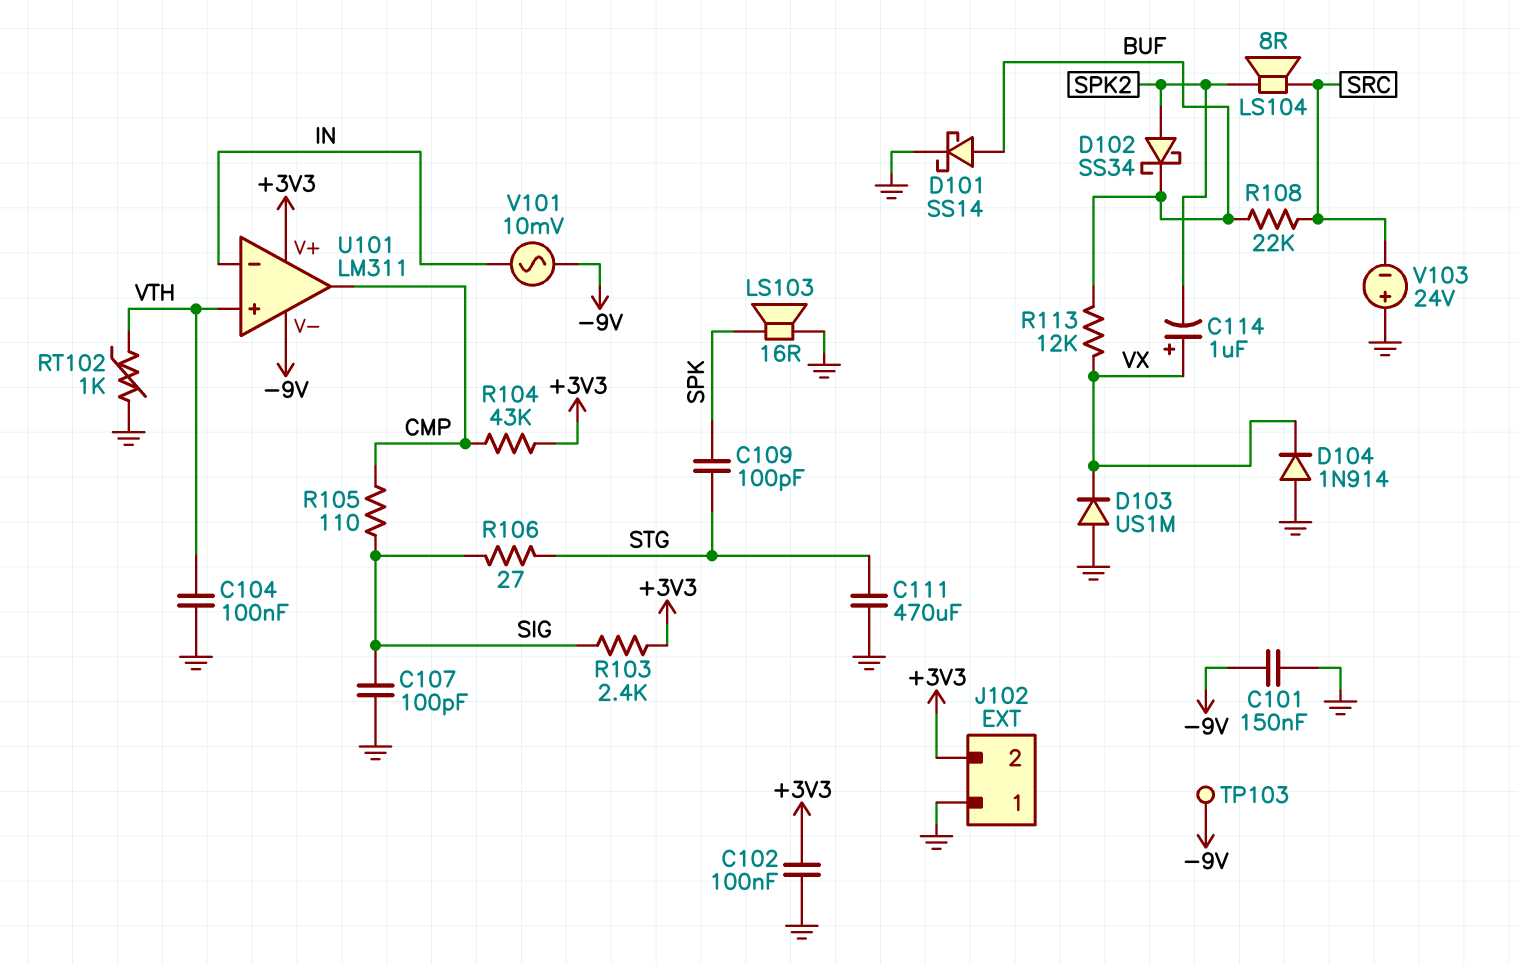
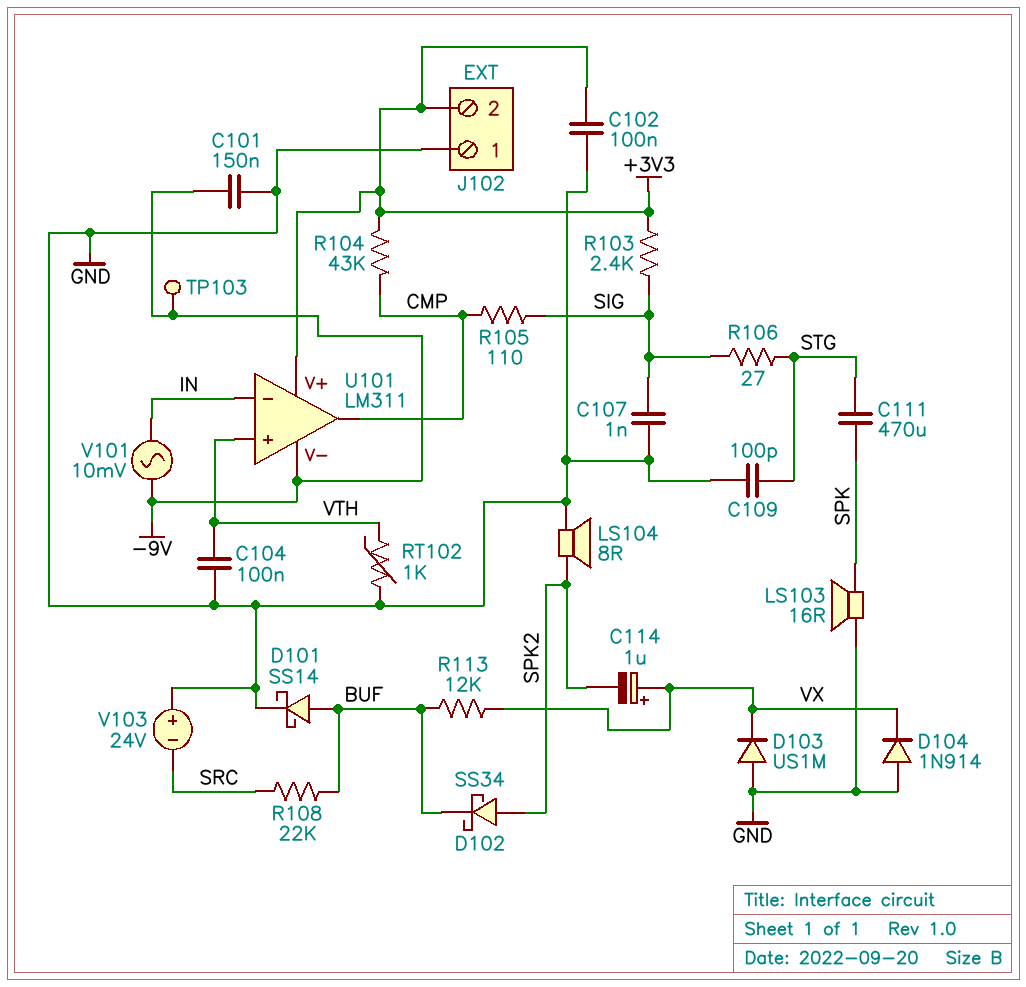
C107: 100pF (GND, SIG) -> 1nF (GND, SIG)
C109: 100pF (SPK, STG) -> 100pF (GND, STG)
C111: 470uF (GND, STG) -> 470uF (SPK, STG)
LS104: speaker 8R (SPK2, SRC) -> speaker 8R (GND, SPK2)

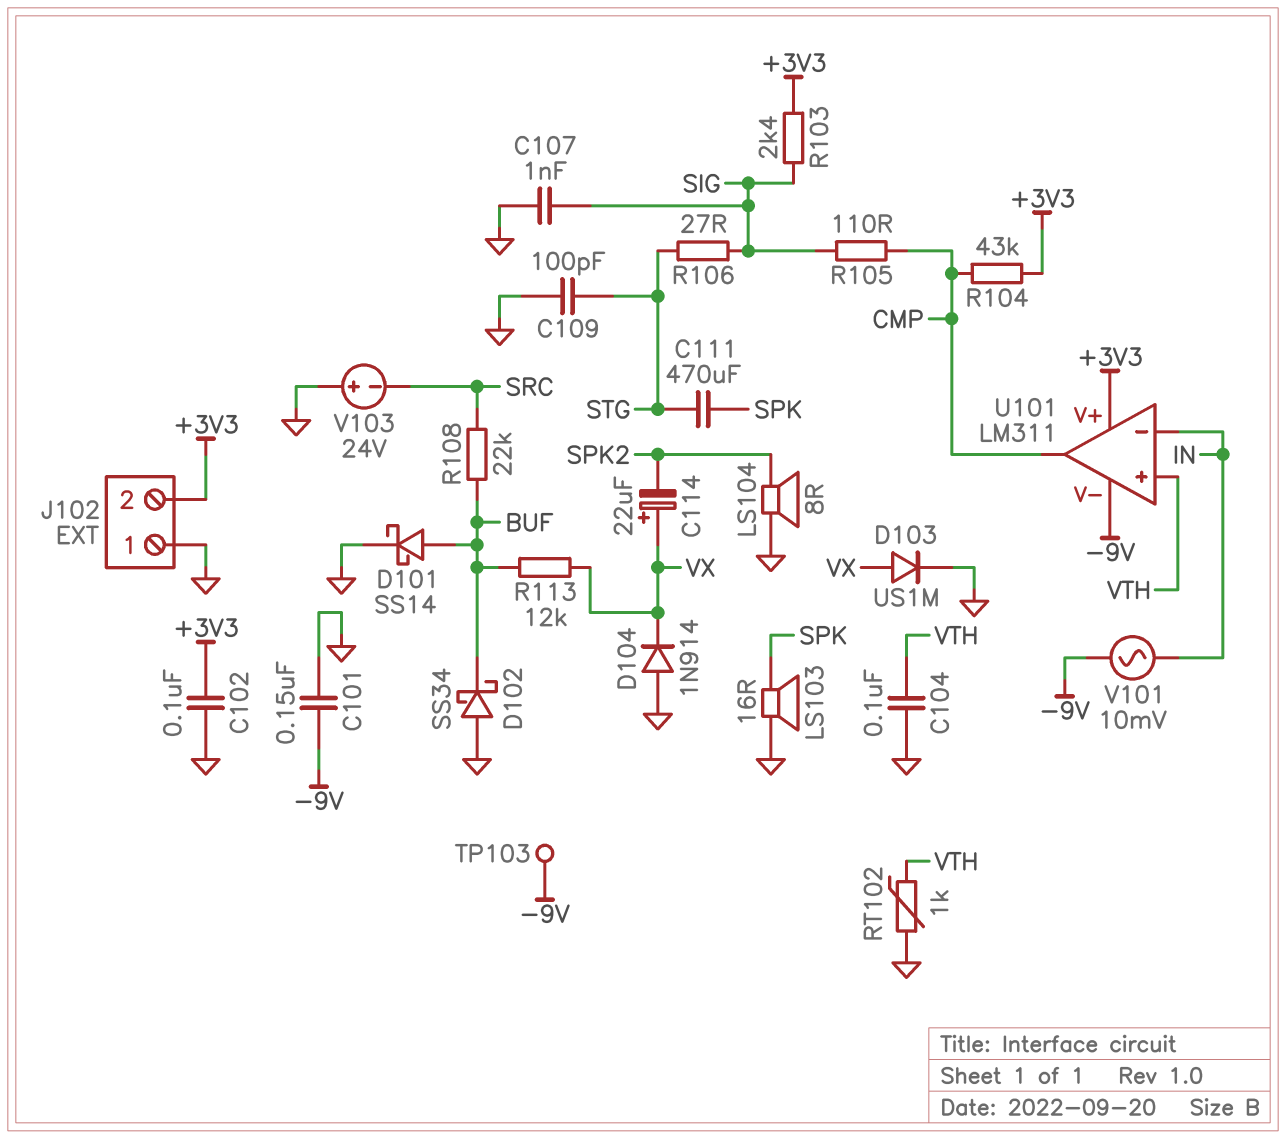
C114: 1uF (plus VX, minus SPK2) -> 22uF (plus VX, minus SPK2)
D102: schottky SS34 (A SPK2, K BUF) -> schottky SS34 (A GND, K BUF)
D103: diode US1M (A GND, K VX) -> diode US1M (A VX, K GND)

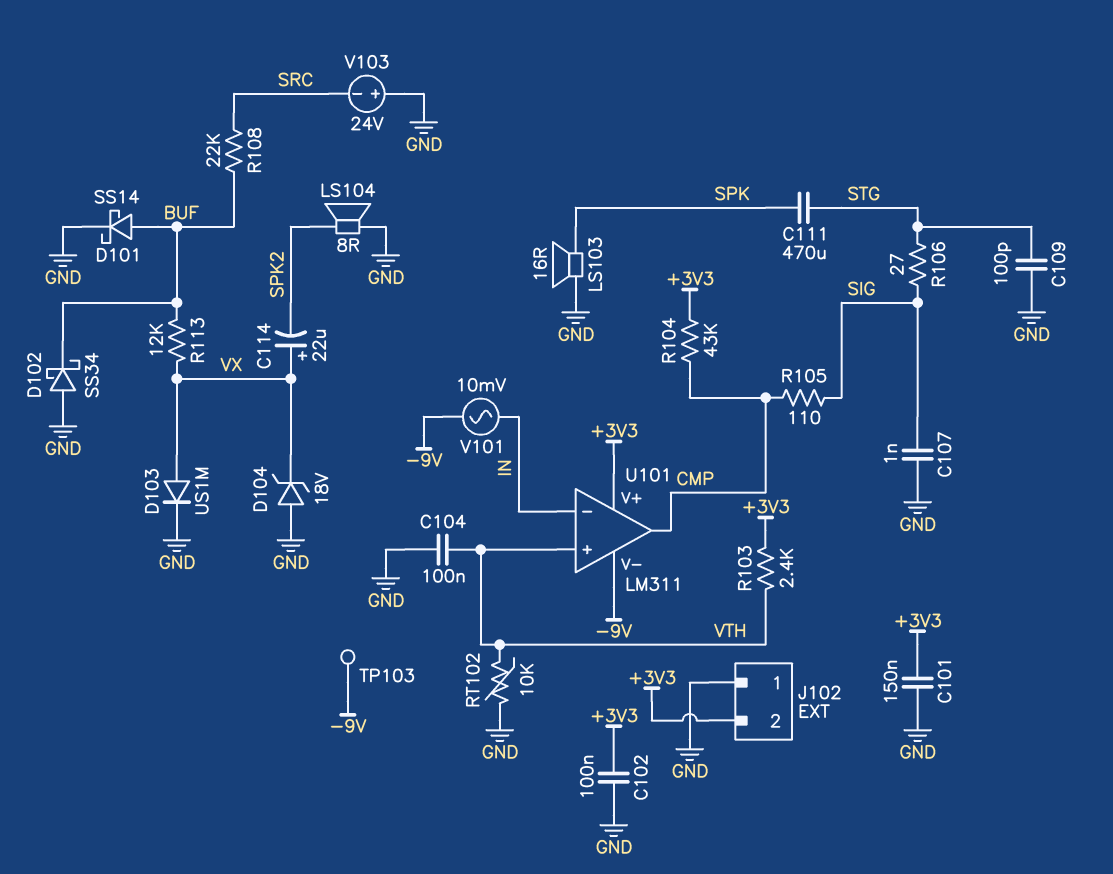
C101: 150nF (-9V, GND) -> 150nF (+3V3, GND)
D104: diode 1N914 (A GND, K VX) -> zener 18V (A GND, K VX)
R103: 2.4k (+3V3, SIG) -> 2.4k (+3V3, VTH)
RT102: 1k (GND, VTH) -> 10k (GND, VTH)

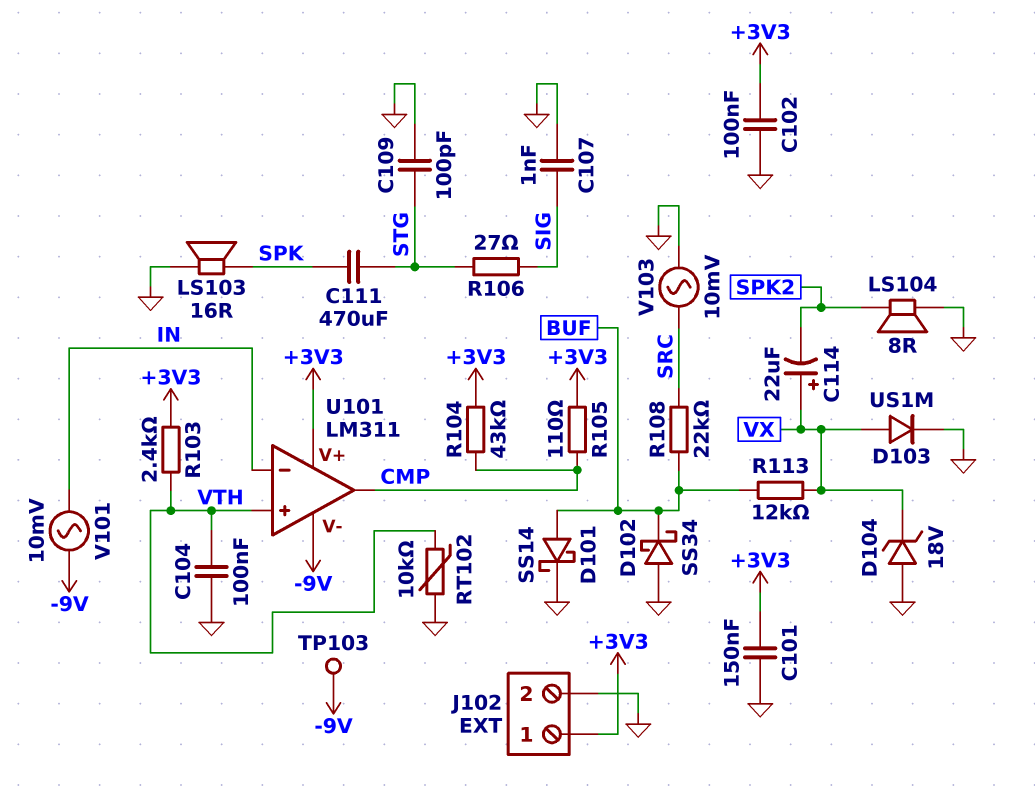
J102 pin 1: GND -> +3V3
J102 pin 2: +3V3 -> GND
R105: 110 (CMP, SIG) -> 110 (+3V3, CMP)
V103: 24V (plus GND, minus SRC) -> AC 10mV (GND, SRC)

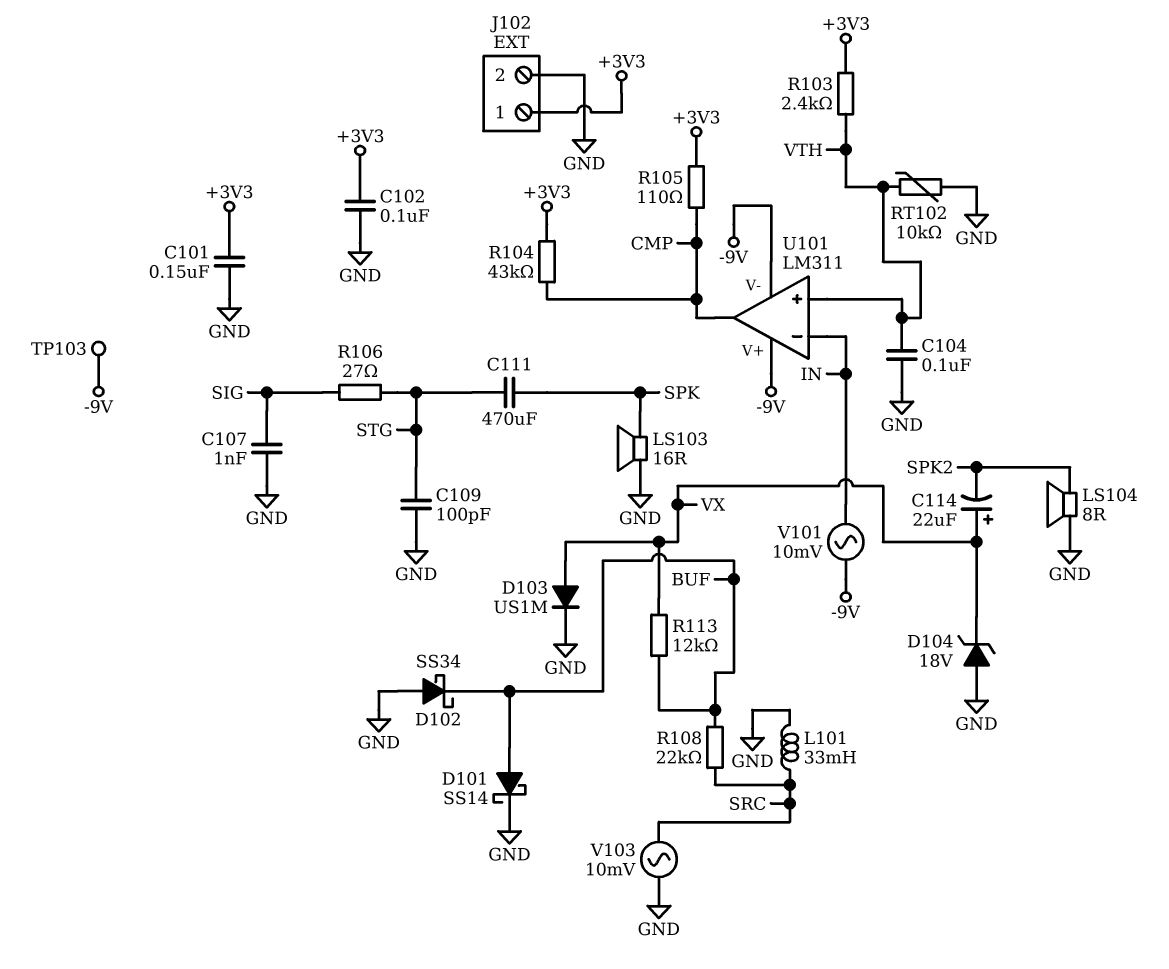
L101: none -> 33mH (GND, SRC)
U101 pin V+: +3V3 -> -9V

